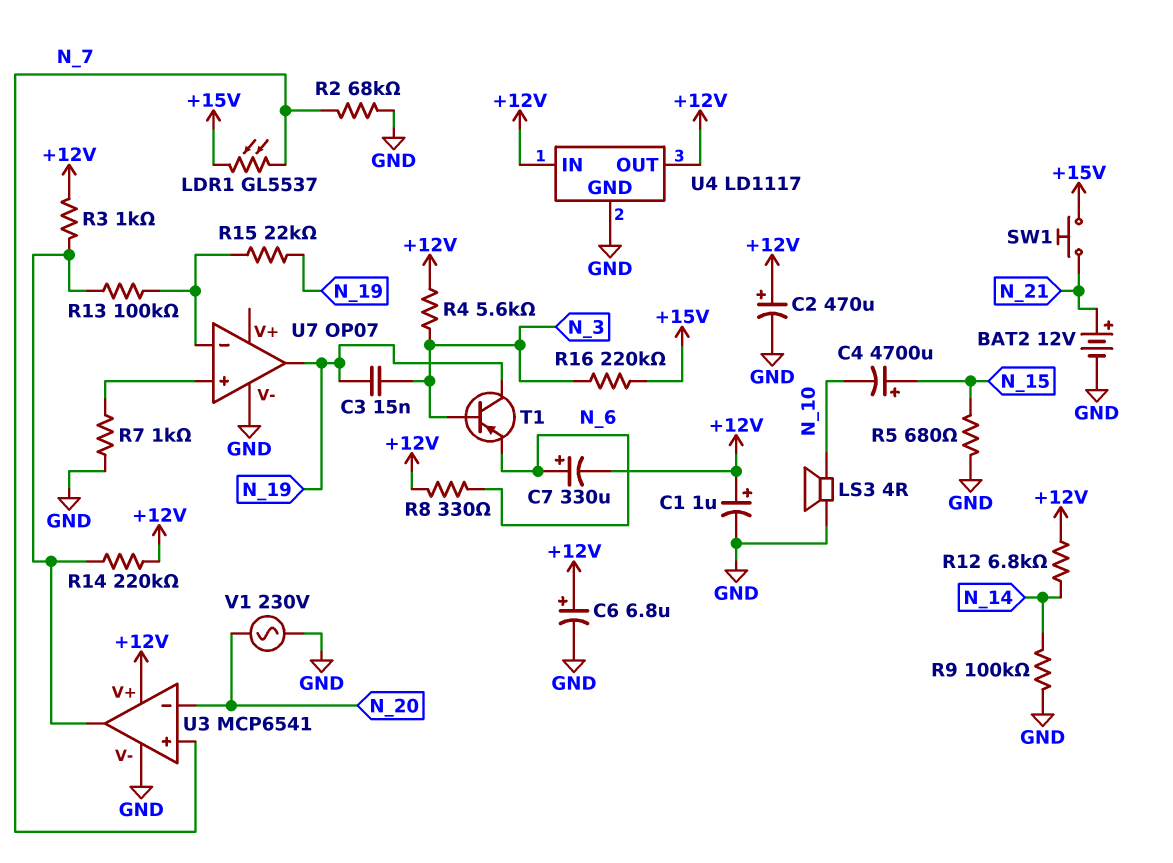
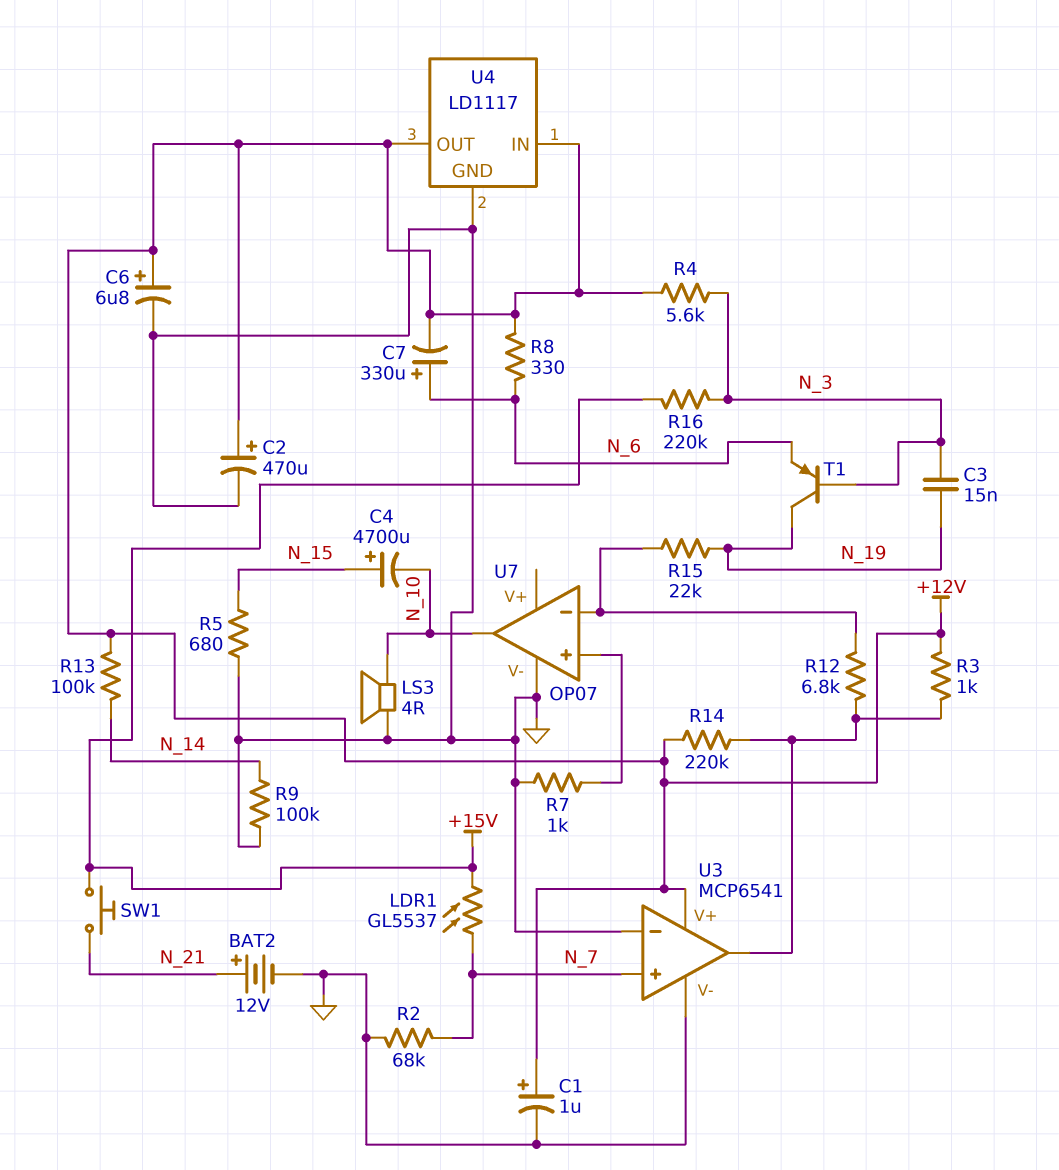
R12: 6.8k (+12V, N_14) -> 6.8k (U3/out, U7/in-)
R13: 100k (U3/out, U7/in-) -> 100k (+12V, N_14)
U3 pin in-: N_20 -> GND
U7 pin out: N_19 -> N_10
V1: AC 230V (GND, N_20) -> none

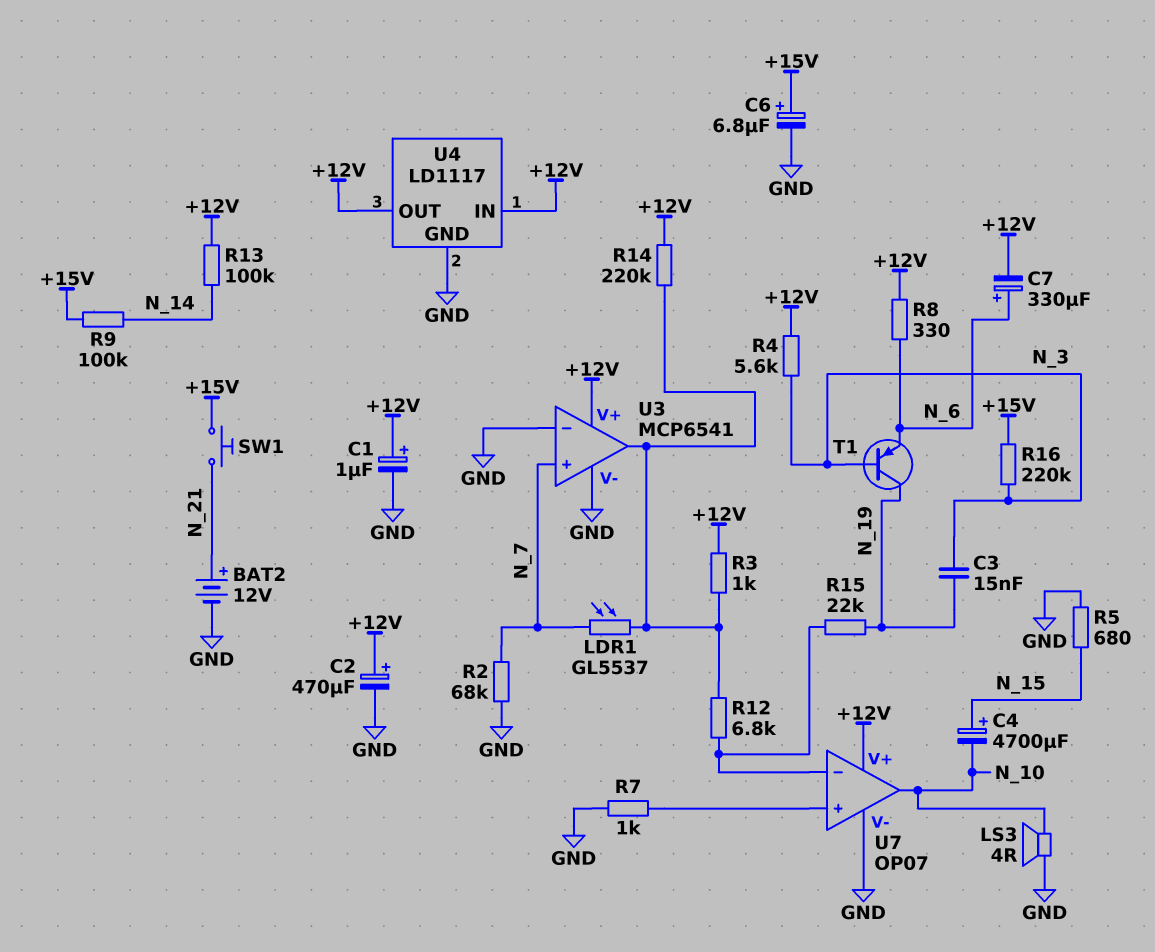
C6: 6.8uF (plus +12V, minus GND) -> 6.8uF (plus +15V, minus GND)
LDR1: GL5537 (+15V, N_7) -> GL5537 (N_7, U3/out)
R9: 100k (GND, N_14) -> 100k (+15V, N_14)
U7 pin V+: none -> +12V

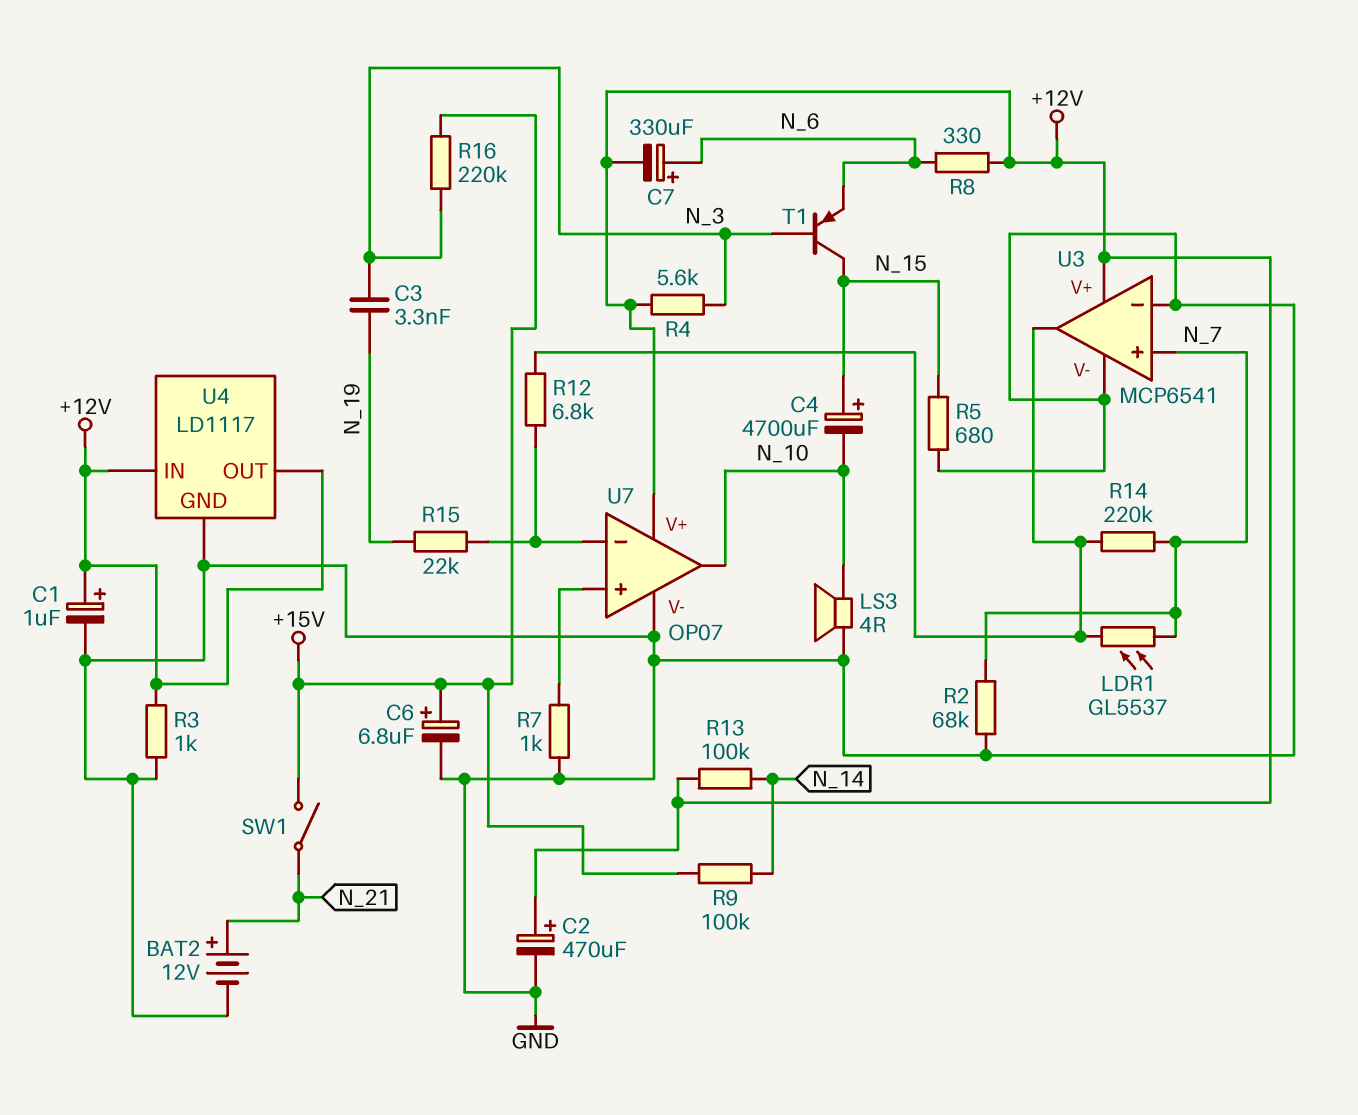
C3: 15nF (N_3, N_19) -> 3.3nF (N_3, N_19)
R3: 1k (+12V, U3/out) -> 1k (+12V, GND)
R14: 220k (+12V, U3/out) -> 220k (N_7, U3/out)
SW1: button (+15V, N_21) -> switch (+15V, N_21)
T1: PNP (B N_3, C N_19, E N_6) -> PNP (B N_3, C N_15, E N_6)

